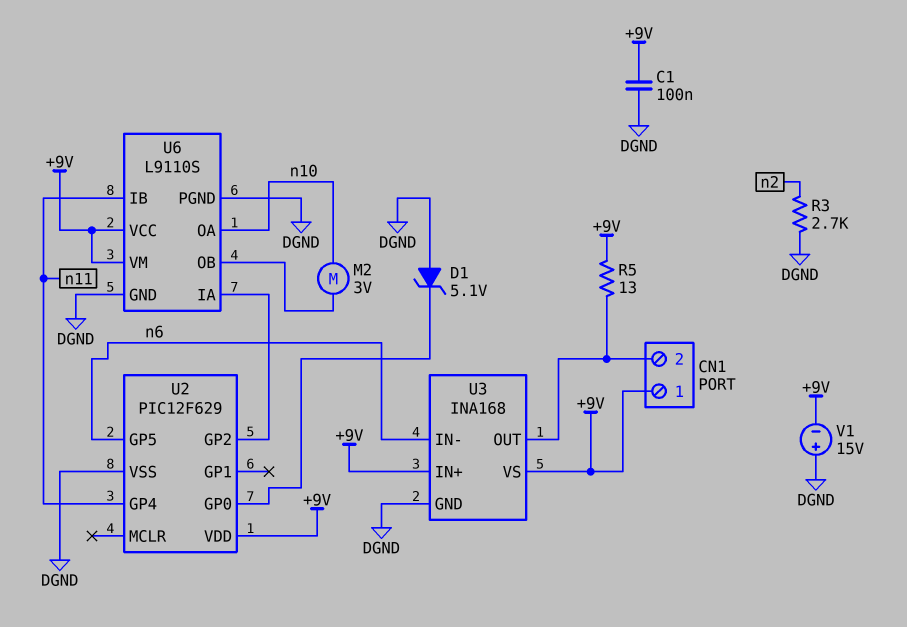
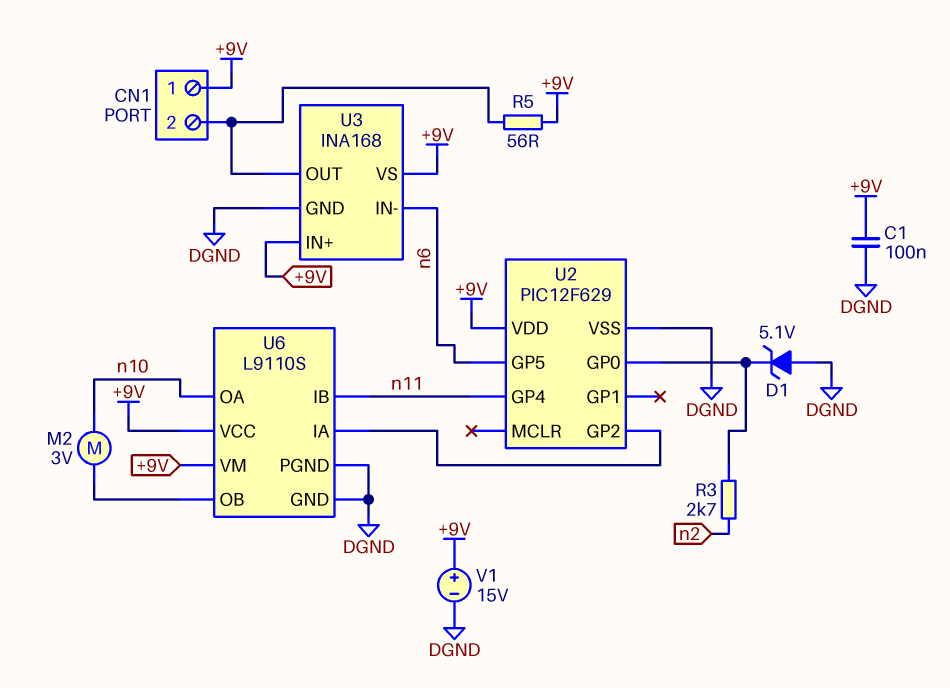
R3: 2.7k (DGND, n2) -> 2.7k (U2/GP0, n2)
R5: 13 (+9V, CN1/2) -> 56 (+9V, CN1/2)
V1: 15V (plus DGND, minus +9V) -> 15V (plus +9V, minus DGND)

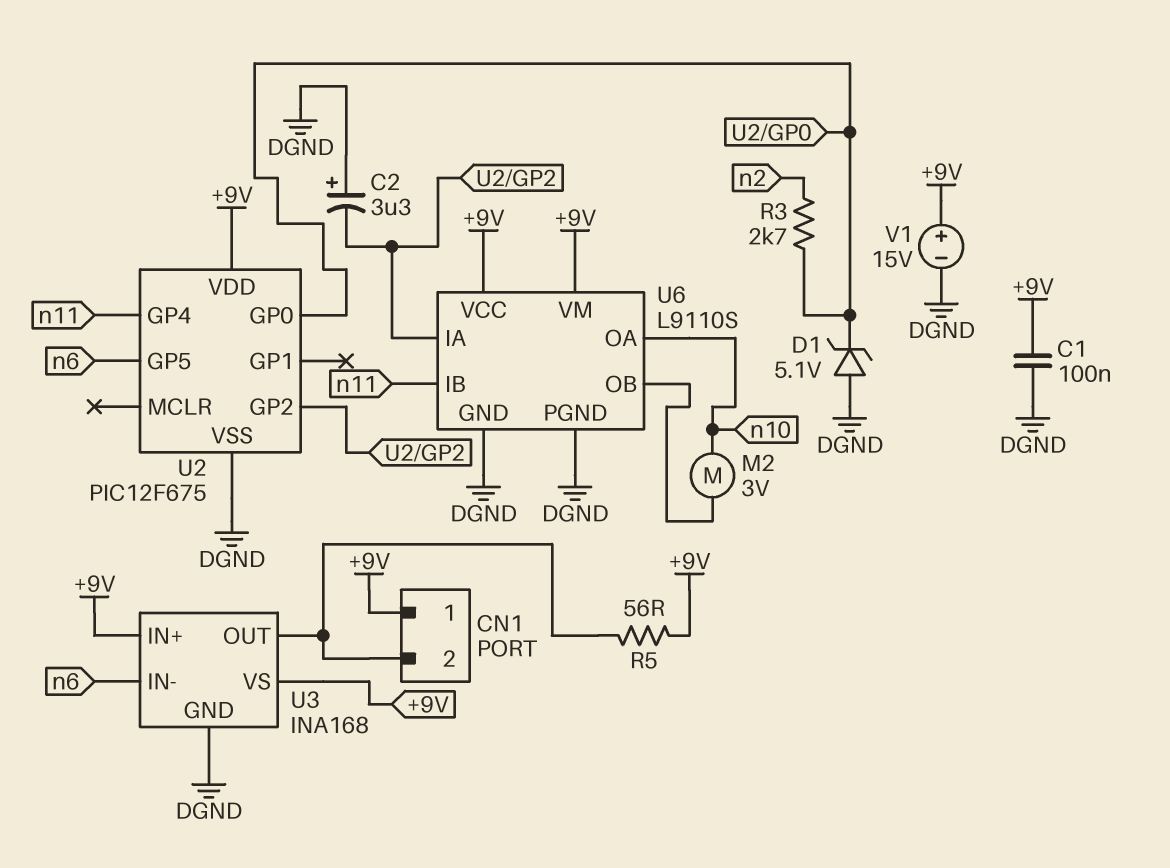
C2: none -> 3.3uF (plus DGND, minus U2/GP2)
U2: PIC12F629 -> PIC12F675

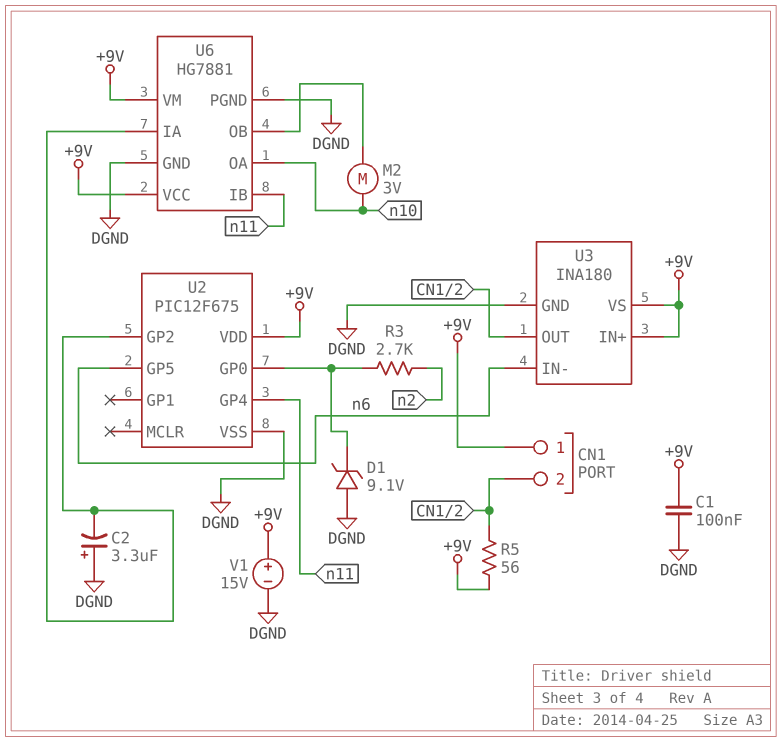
D1: zener 5.1V (A DGND, K U2/GP0) -> zener 9.1V (A DGND, K U2/GP0)
U3: INA168 -> INA180
U6: L9110S -> HG7881

